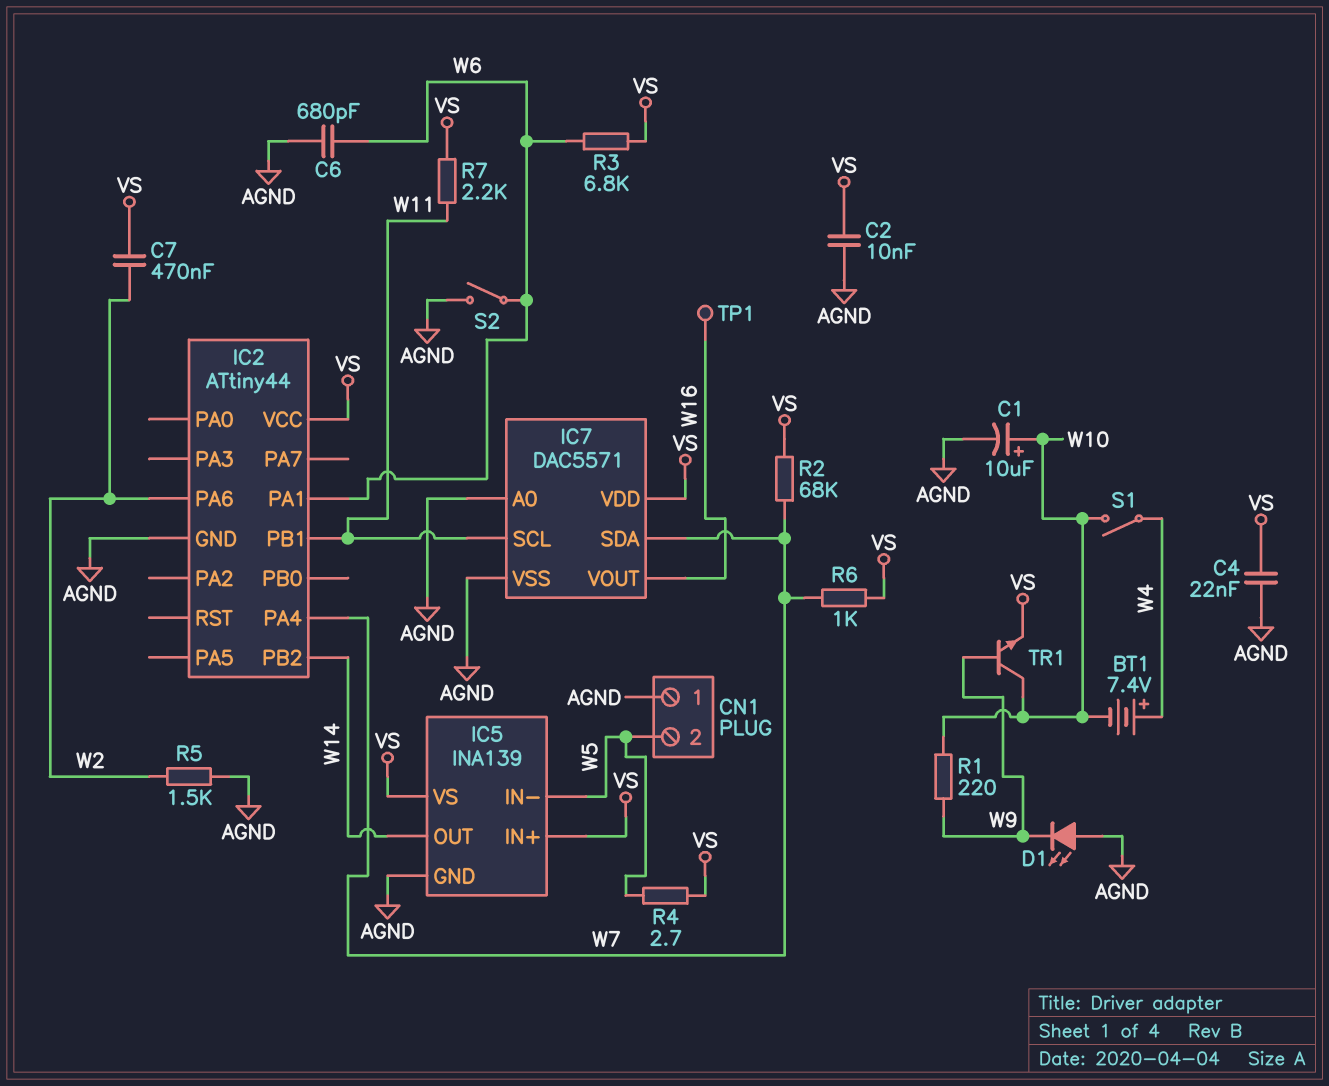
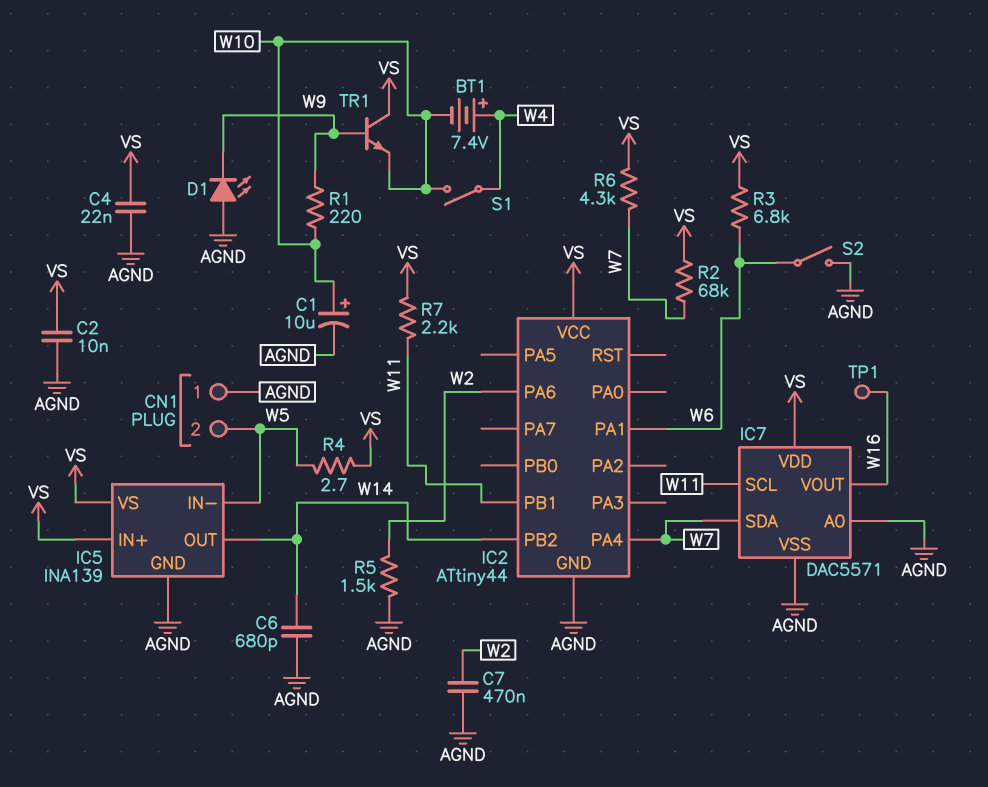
C6: 680pF (AGND, W6) -> 680pF (AGND, W14)
C7: 470nF (VS, W2) -> 470nF (AGND, W2)
R6: 1k (VS, W7) -> 4.3k (VS, W7)
TR1: NPN (B W9, C W10, E VS) -> NPN (B W9, C VS, E W10)

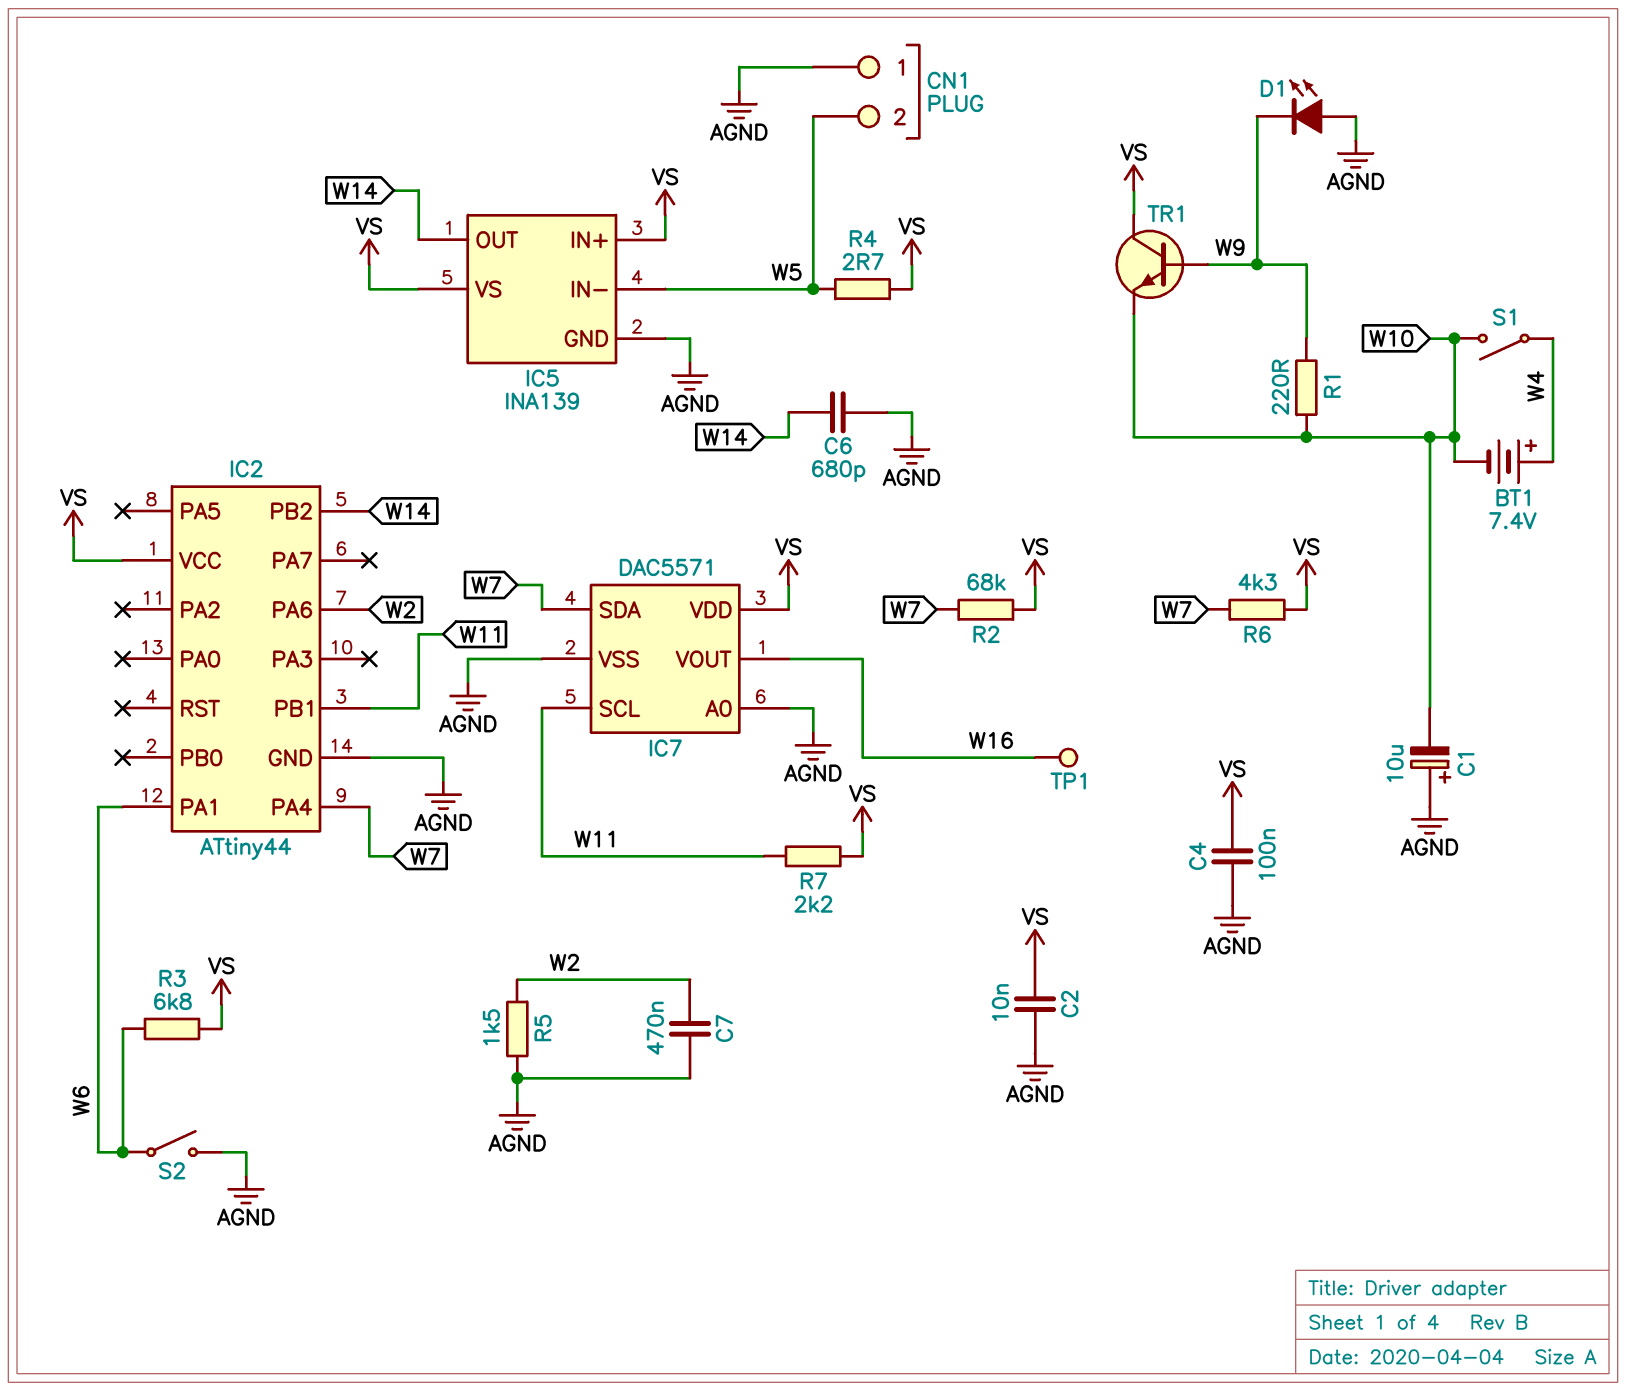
C1: 10uF (plus W10, minus AGND) -> 10uF (plus AGND, minus W10)
C4: 22nF (AGND, VS) -> 100nF (AGND, VS)

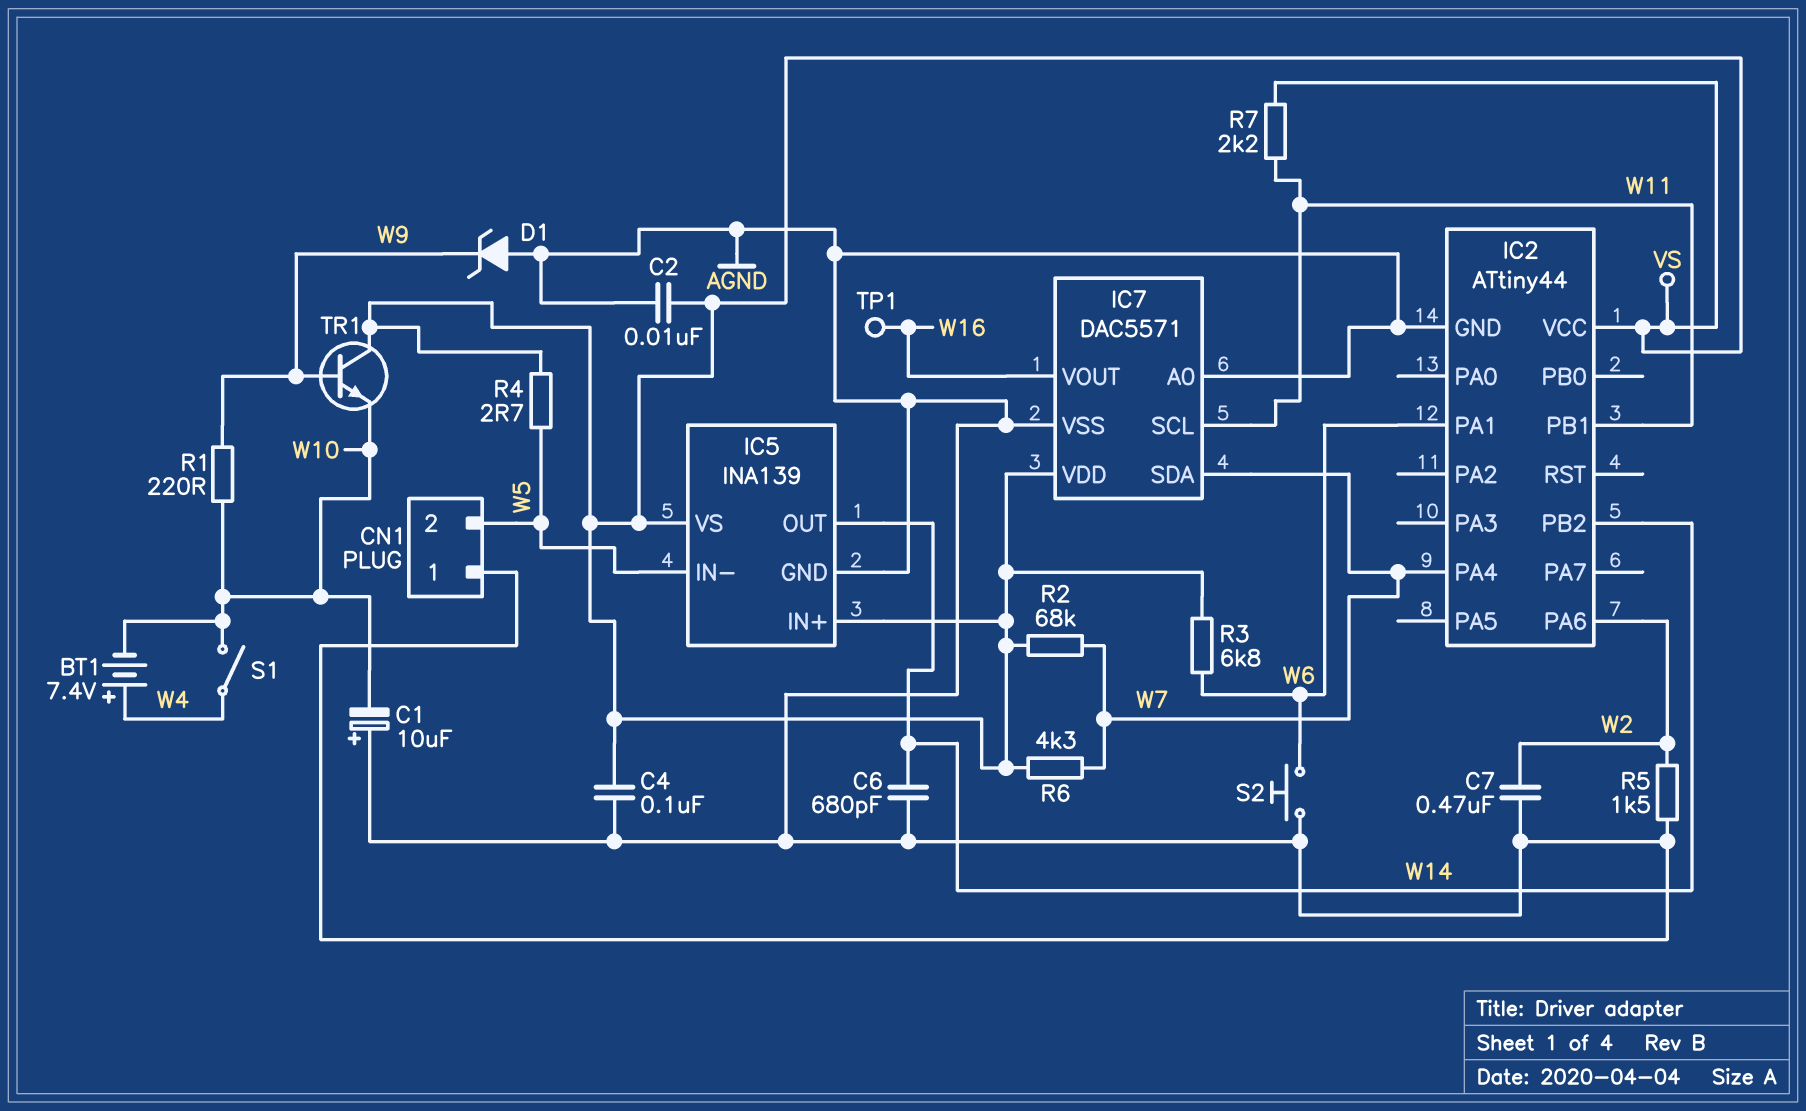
D1: LED (A AGND, K W9) -> zener (A AGND, K W9)
S2: switch (AGND, W6) -> button (AGND, W6)

